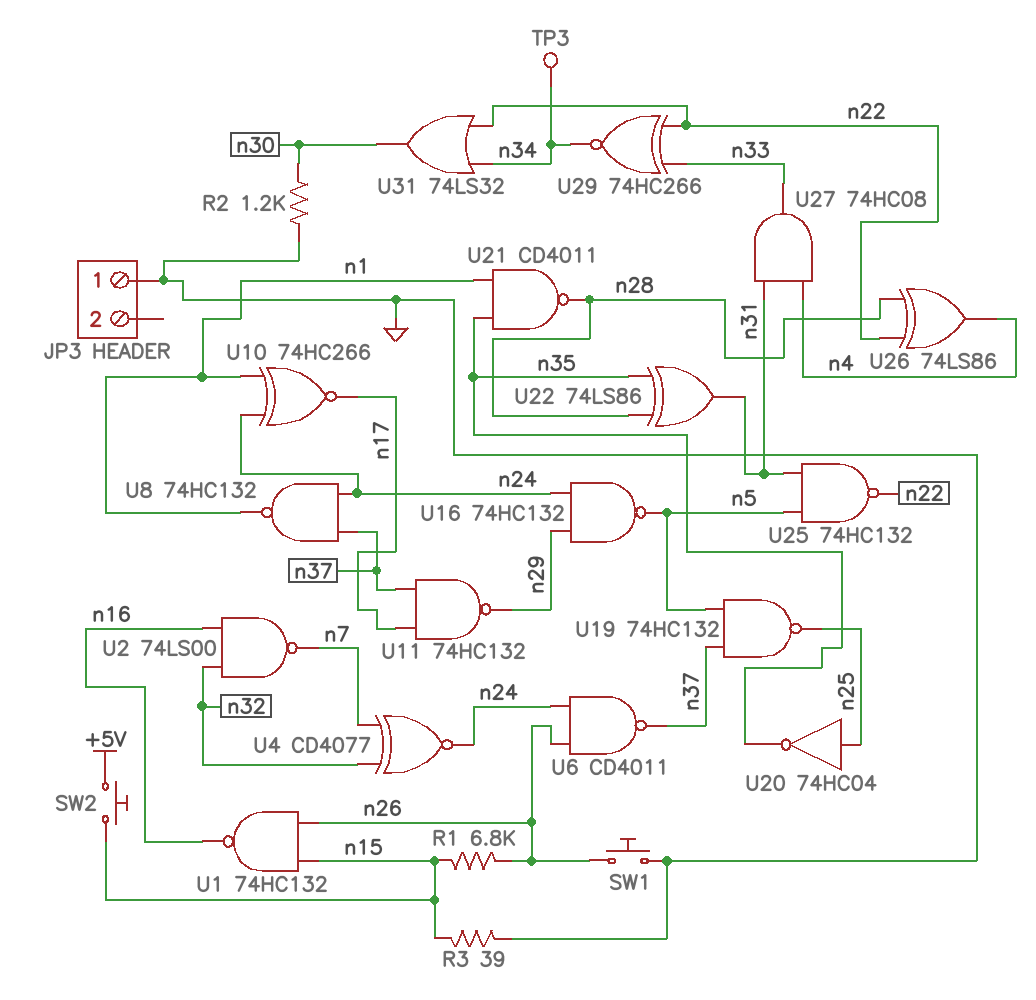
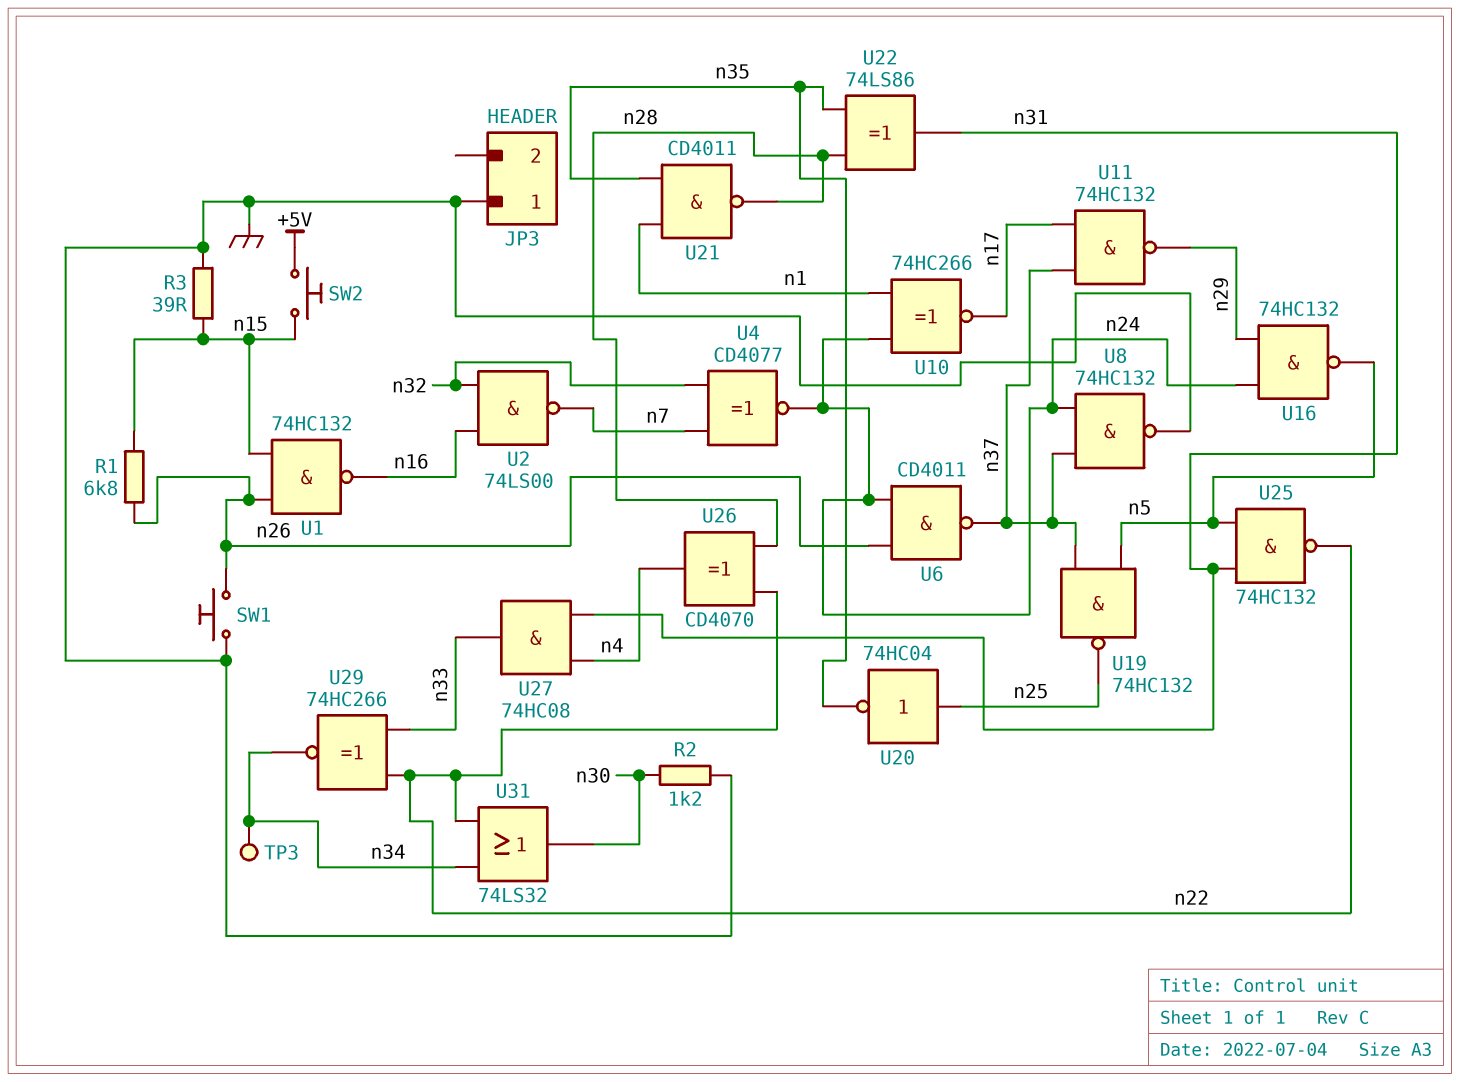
U8: NAND 74HC132 (in n24, in n37, out n1) -> NAND 74HC132 (in n24, in n37, out GND)
U26: XOR 74LS86 (in n22, in n28, out n4) -> XOR CD4070 (in n22, in n28, out n4)

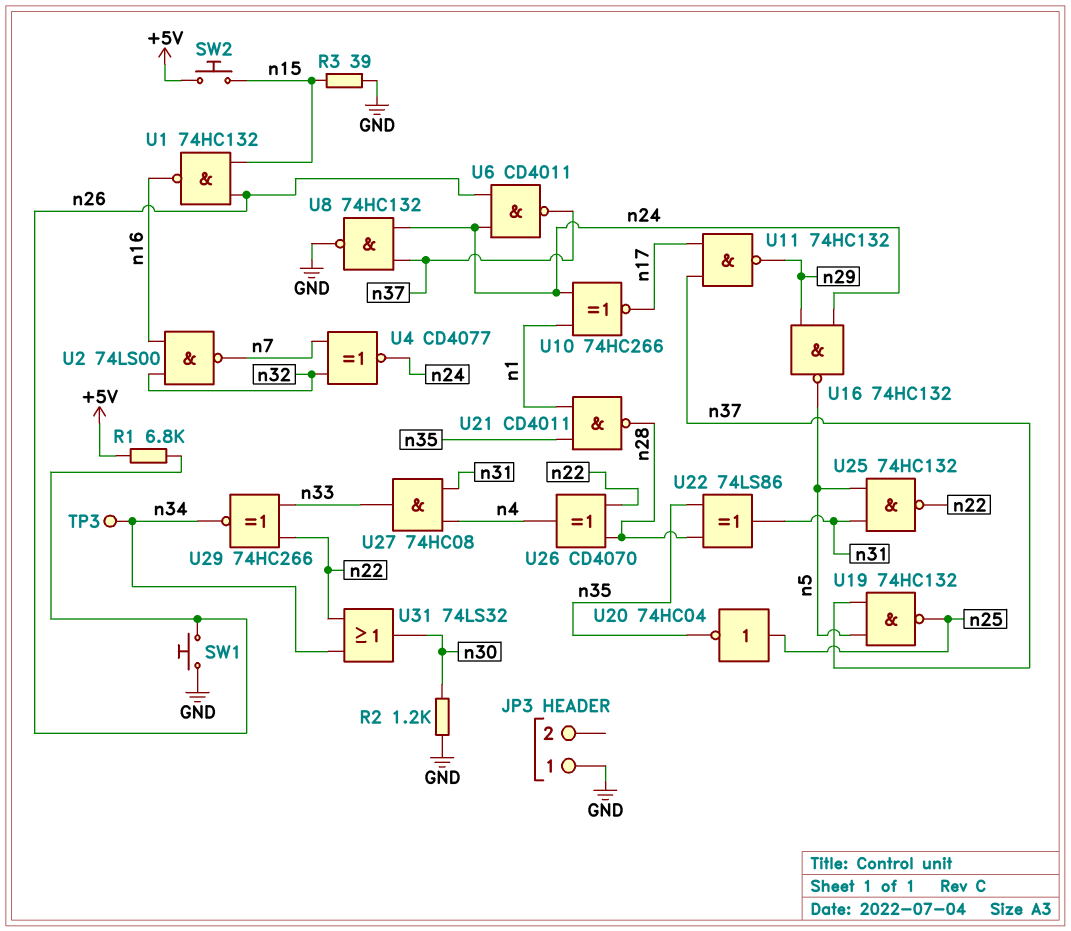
R1: 6.8k (n15, n26) -> 6.8k (+5V, n26)

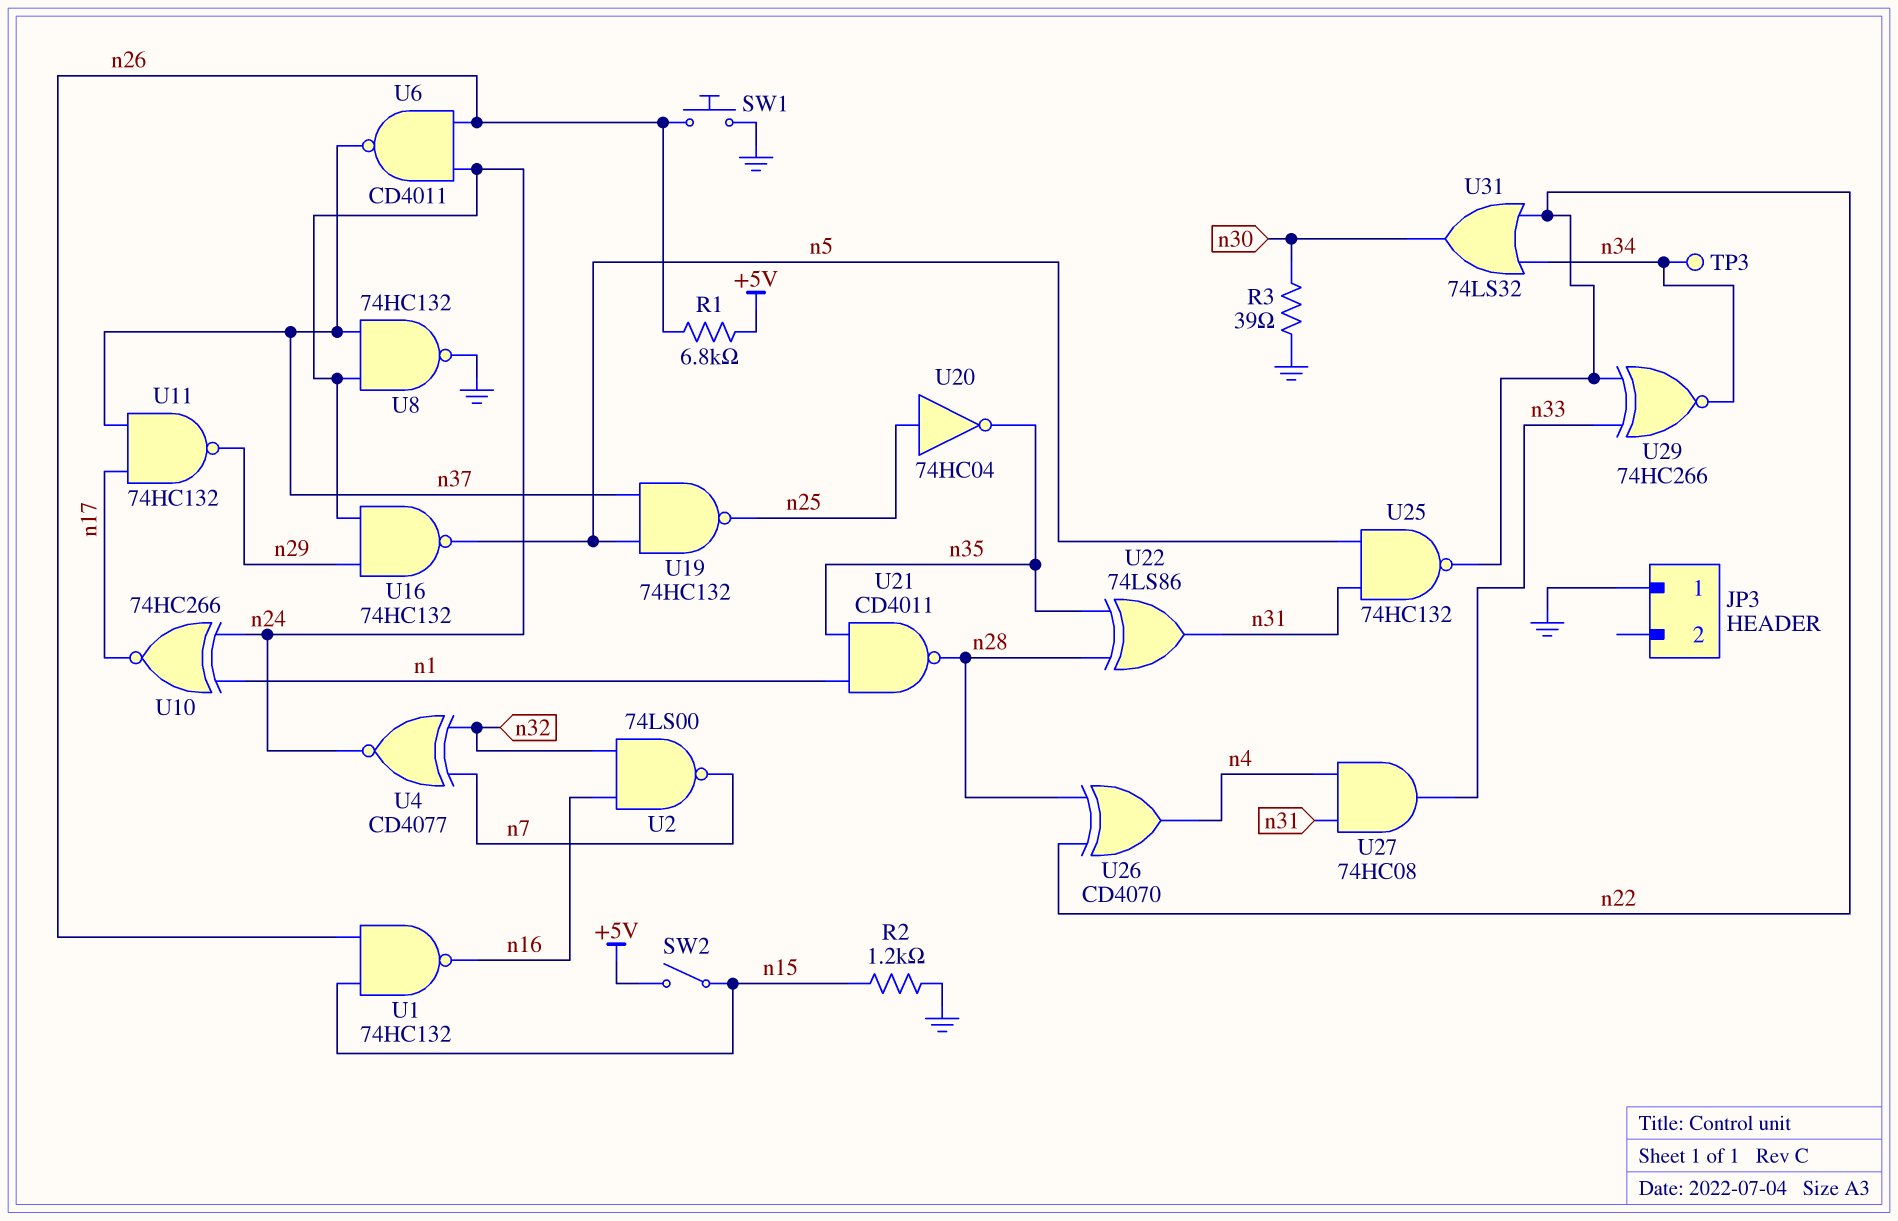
R2: 1.2k (GND, n30) -> 1.2k (GND, n15)
R3: 39 (GND, n15) -> 39 (GND, n30)
SW2: button (+5V, n15) -> switch (+5V, n15)

